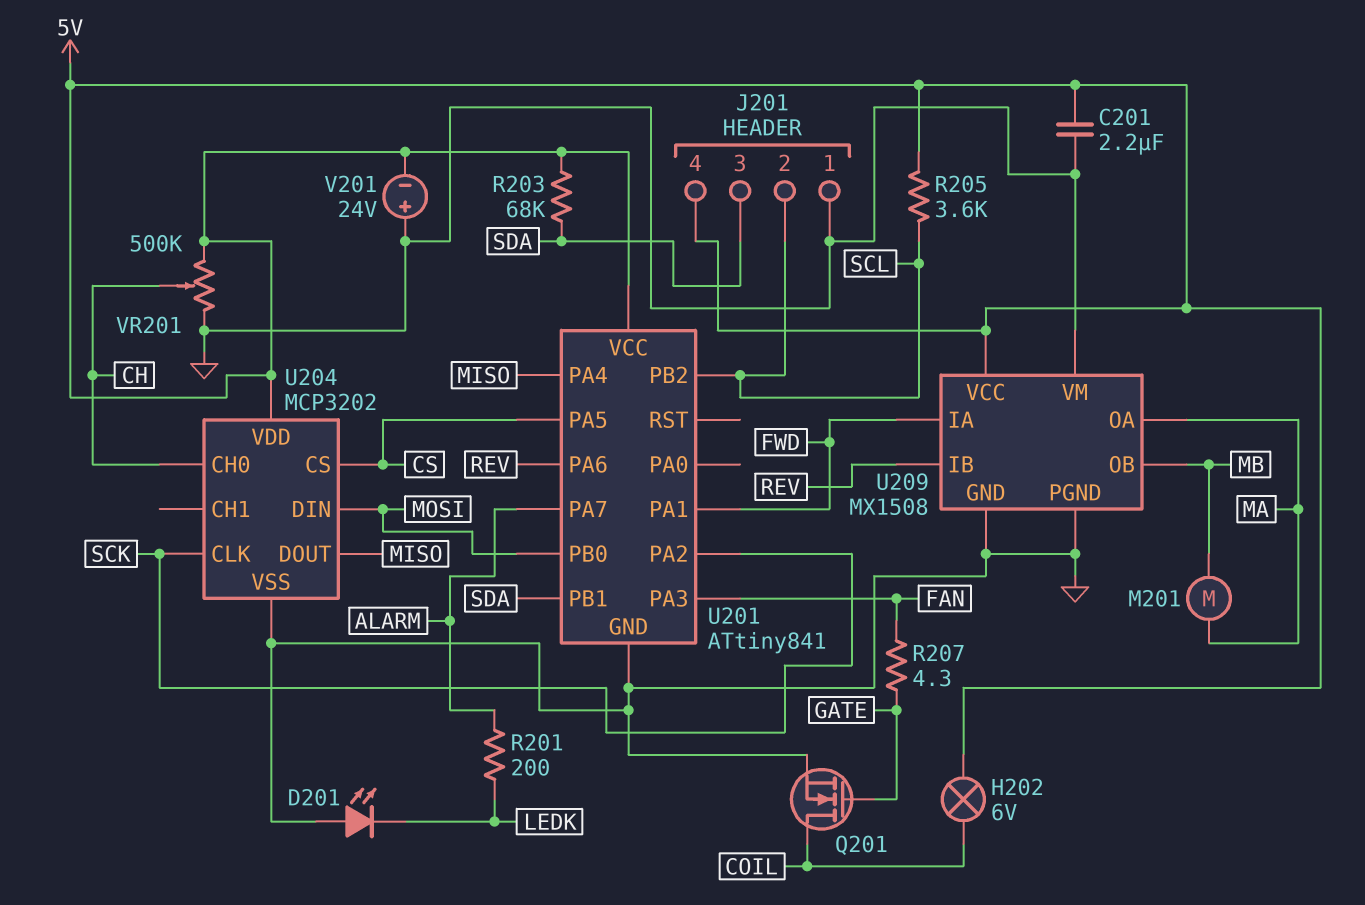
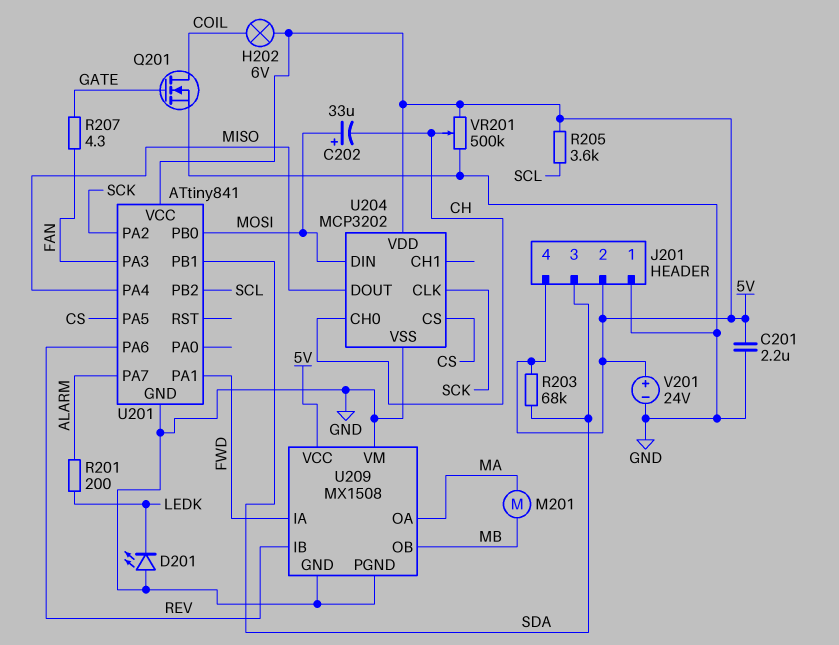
C202: none -> 33uF (plus MOSI, minus CH)
J201 pin 2: SCL -> 5V
V201: 24V (plus GND, minus 5V) -> 24V (plus 5V, minus GND)

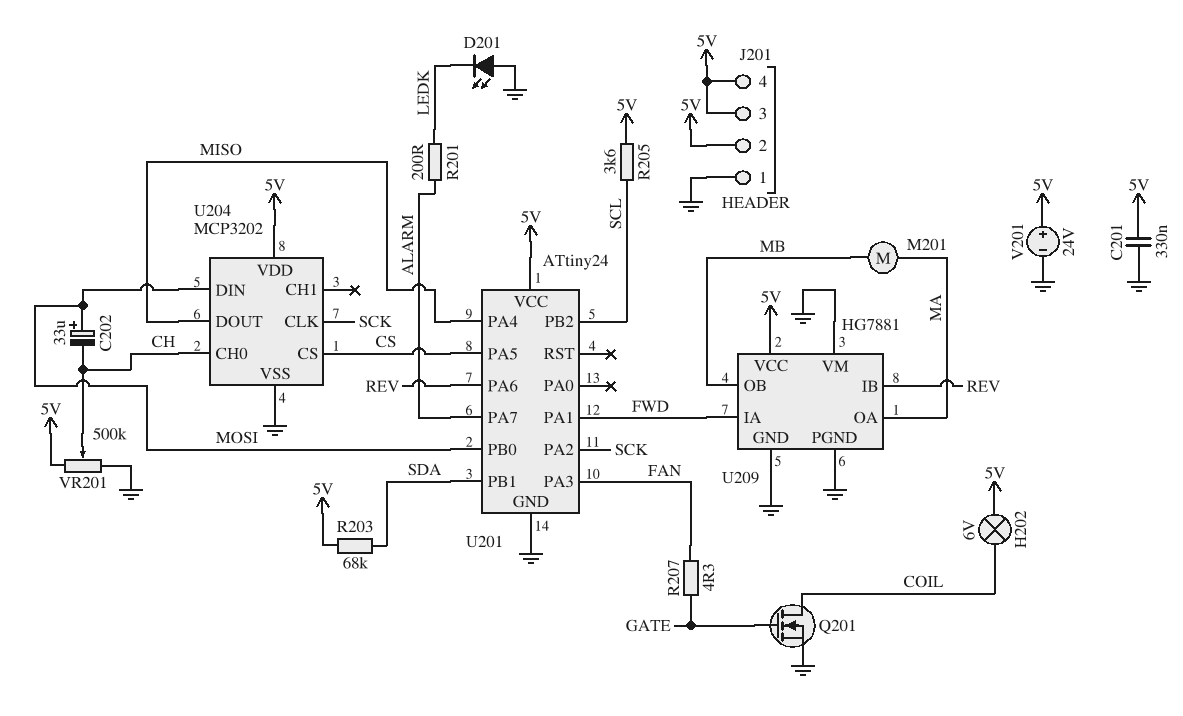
C201: 2.2uF (5V, GND) -> 330nF (5V, GND)
J201 pin 3: SDA -> 5V
U201: ATtiny841 -> ATtiny24
U209: MX1508 -> HG7881

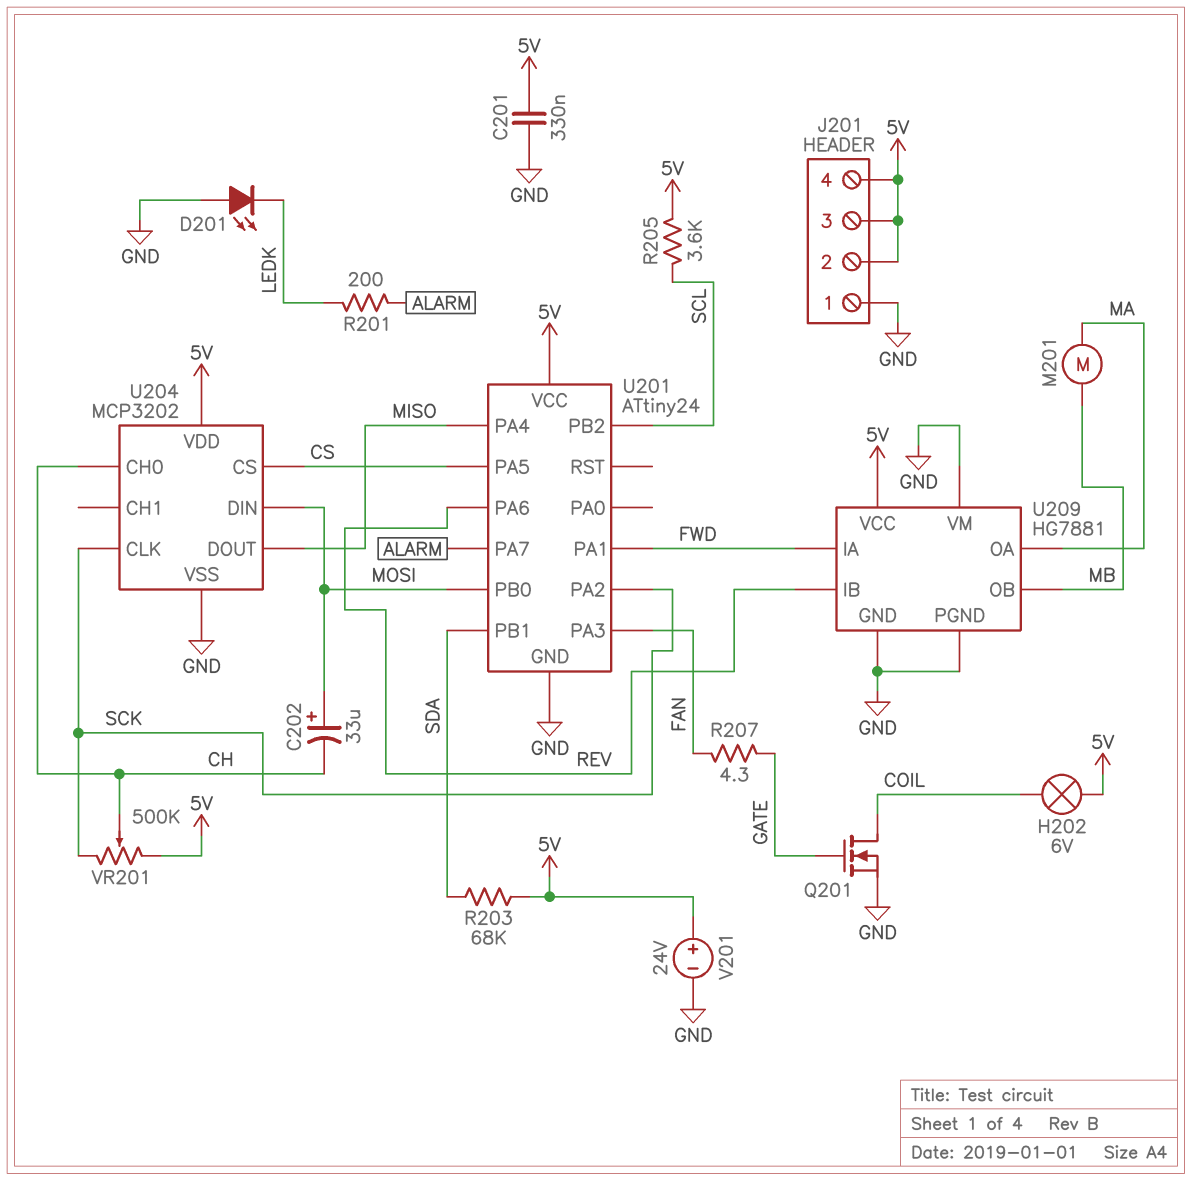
VR201: 500k (5V, GND, wiper CH) -> 500k (5V, SCK, wiper CH)

